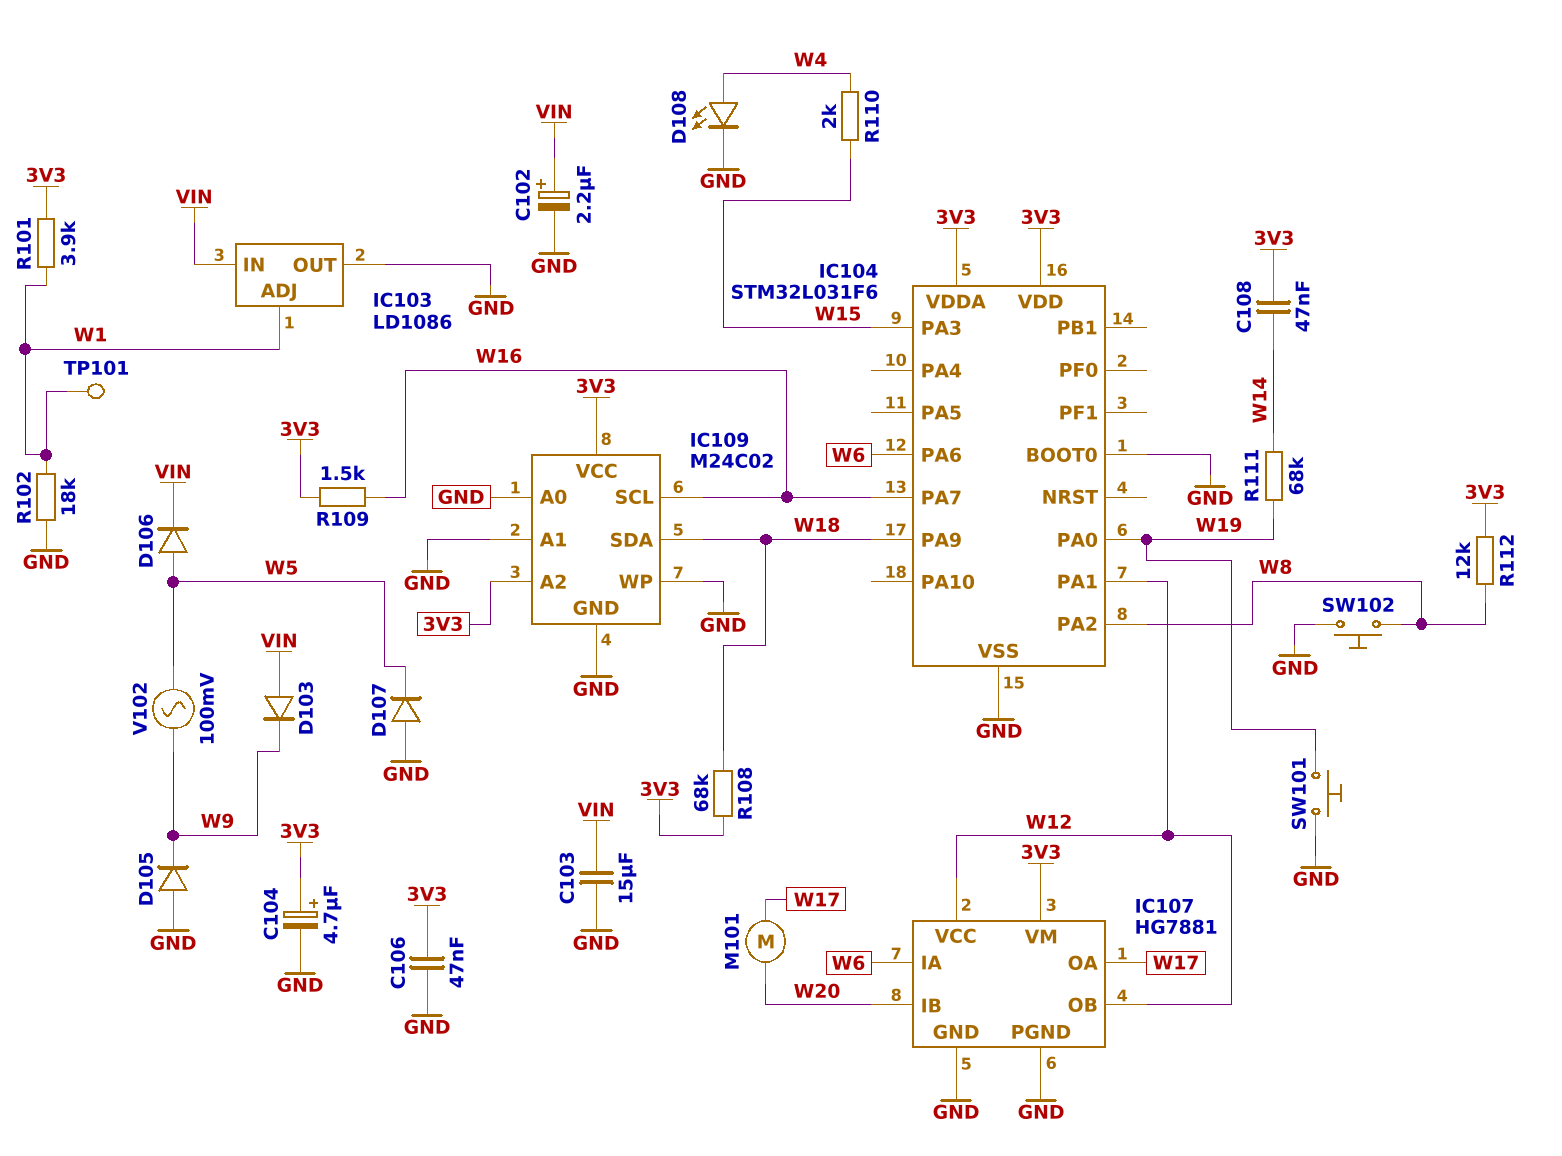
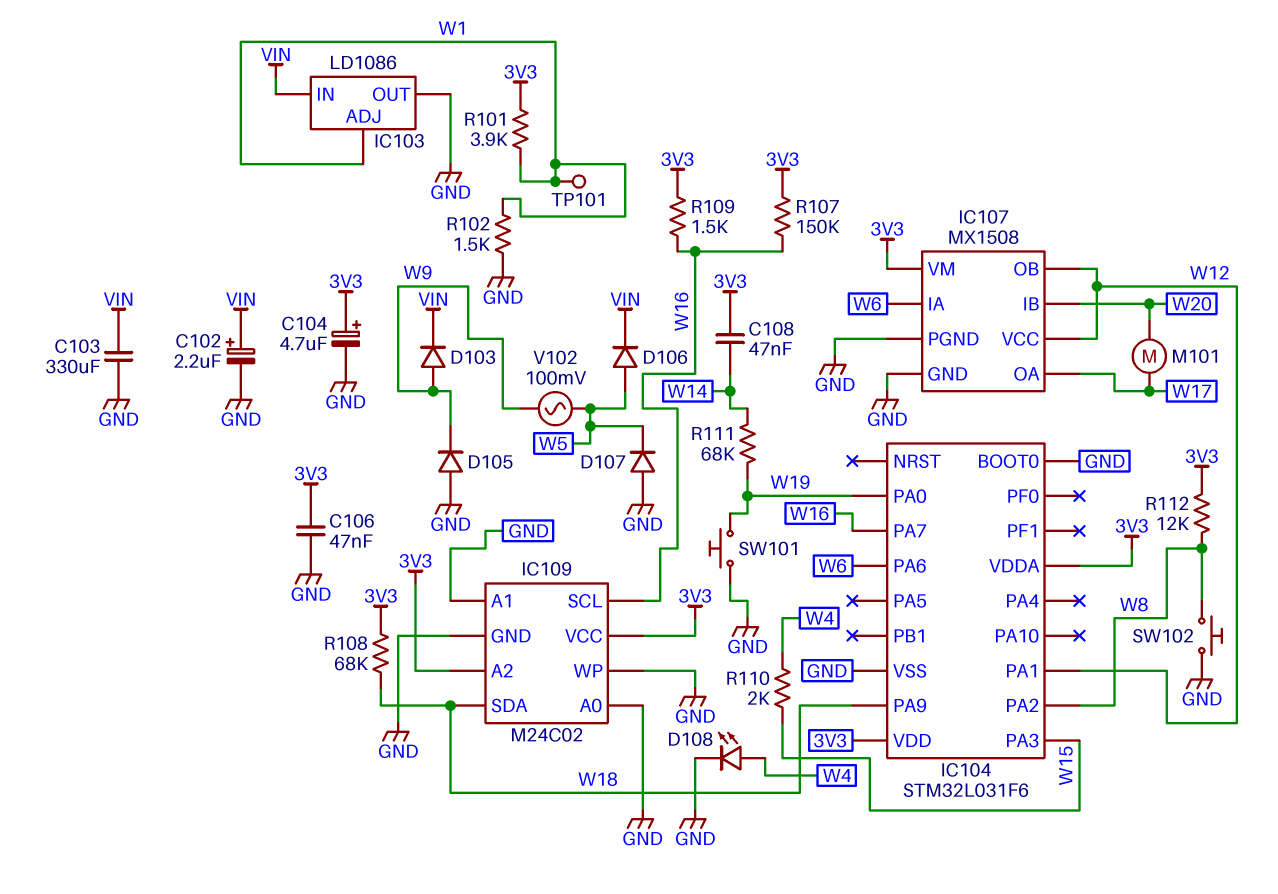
C103: 15uF (GND, VIN) -> 330uF (GND, VIN)
D103: diode (A VIN, K W9) -> diode (A W9, K VIN)
IC107: HG7881 -> MX1508
R102: 18k (GND, W1) -> 1.5k (GND, W1)
R107: none -> 150k (3V3, W16)

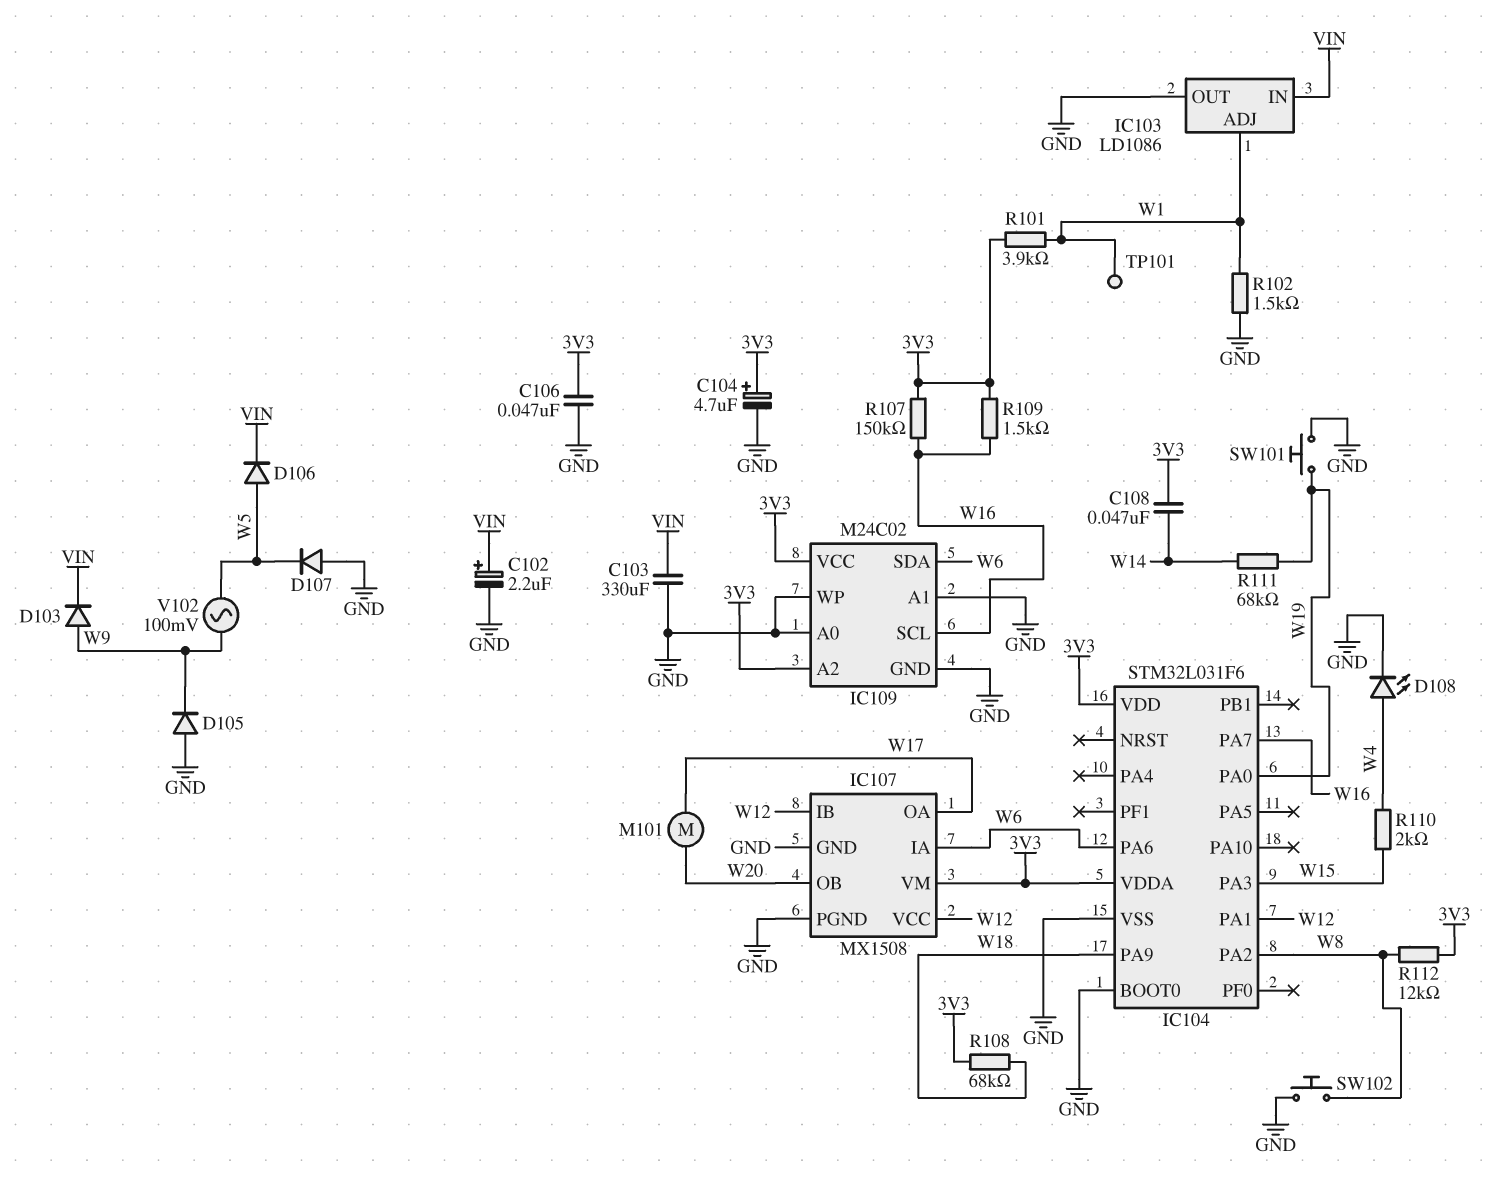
IC107 pin IB: W20 -> W12
IC107 pin OB: W12 -> W20
IC109 pin SDA: W18 -> W6

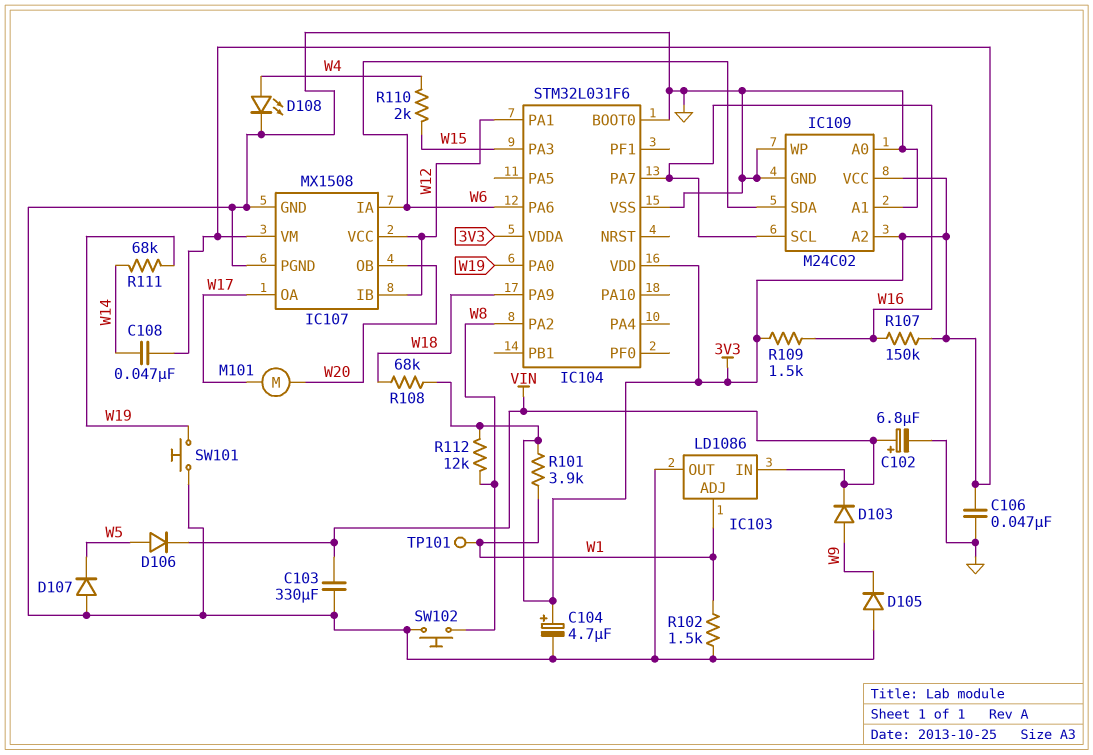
C102: 2.2uF (plus VIN, minus GND) -> 6.8uF (plus VIN, minus GND)
V102: AC 100mV (W5, W9) -> none

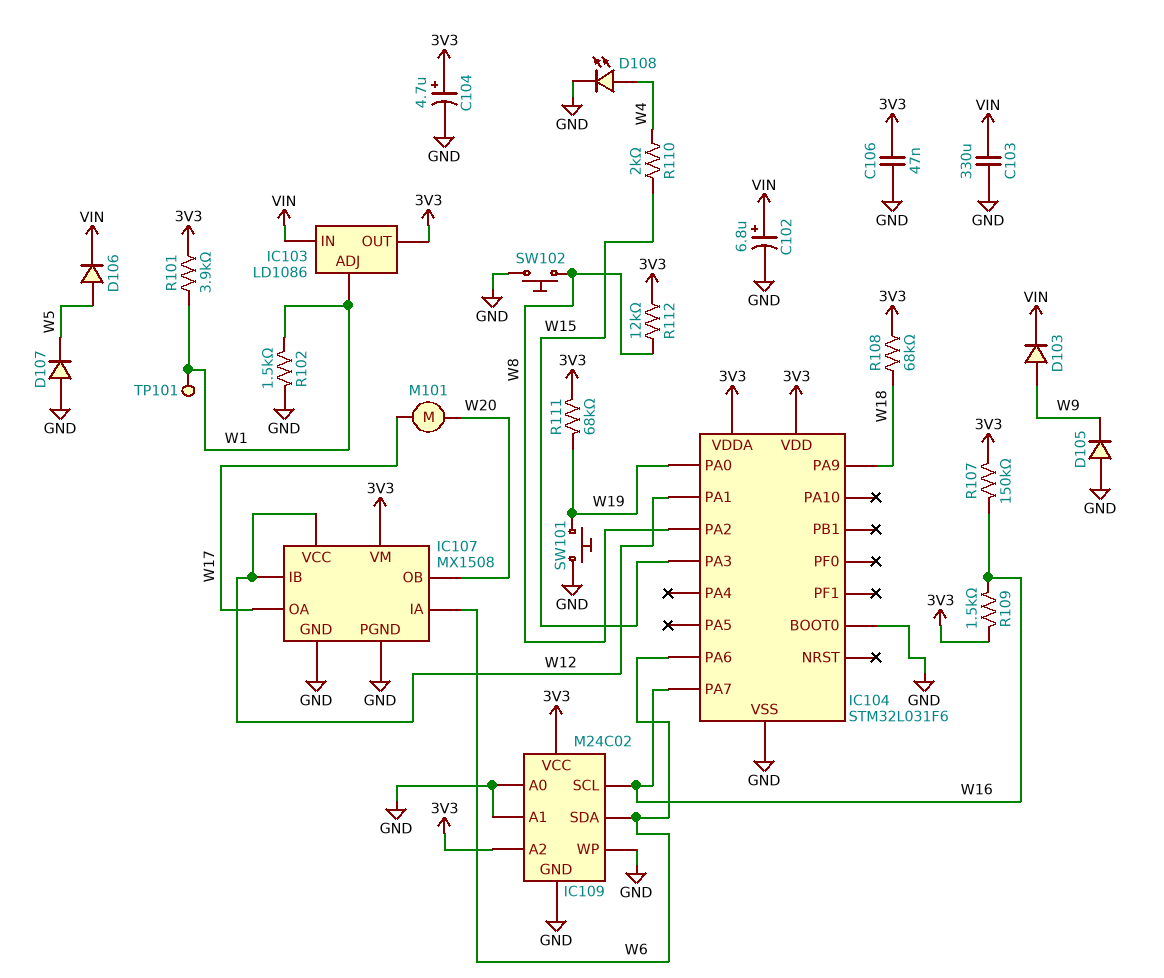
C108: 47nF (3V3, W14) -> none
IC103 pin OUT: GND -> 3V3
R111: 68k (W14, W19) -> 68k (3V3, W19)

